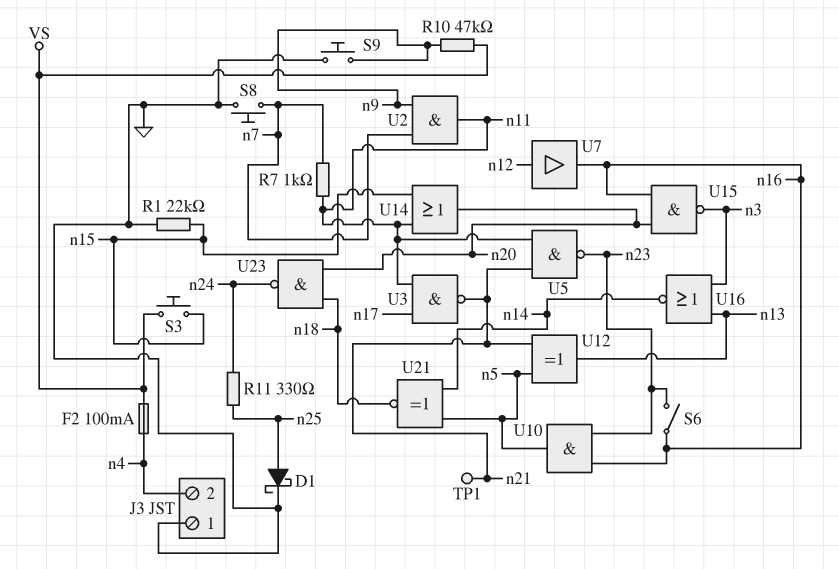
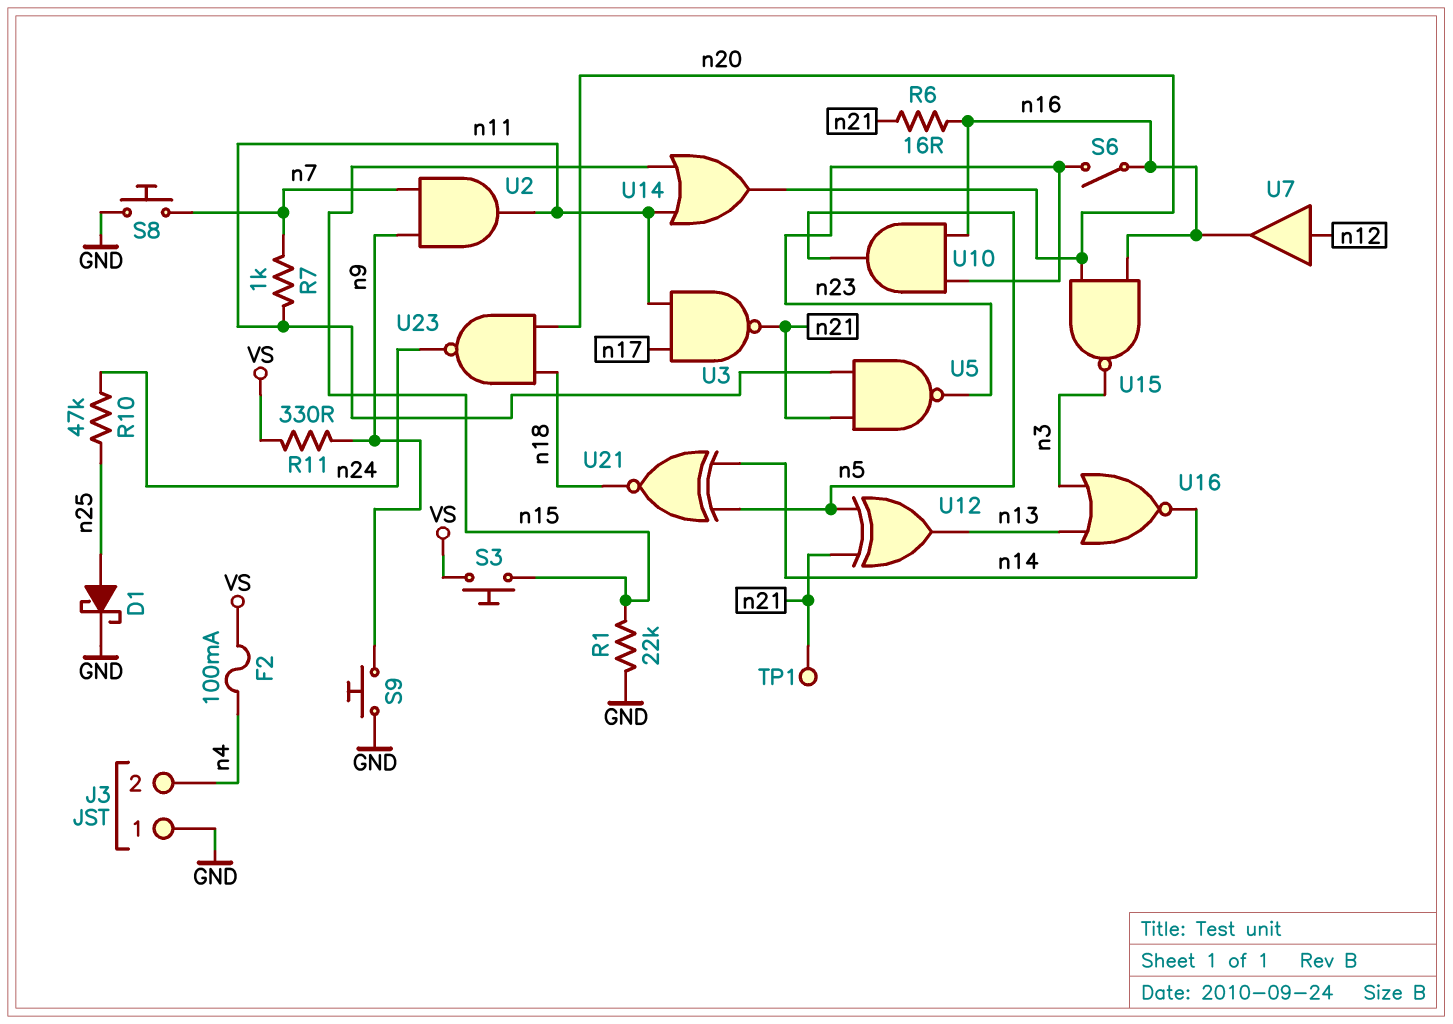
R6: none -> 16 (n16, n21)
R10: 47k (VS, n9) -> 47k (n24, n25)
R11: 330 (n24, n25) -> 330 (VS, n9)

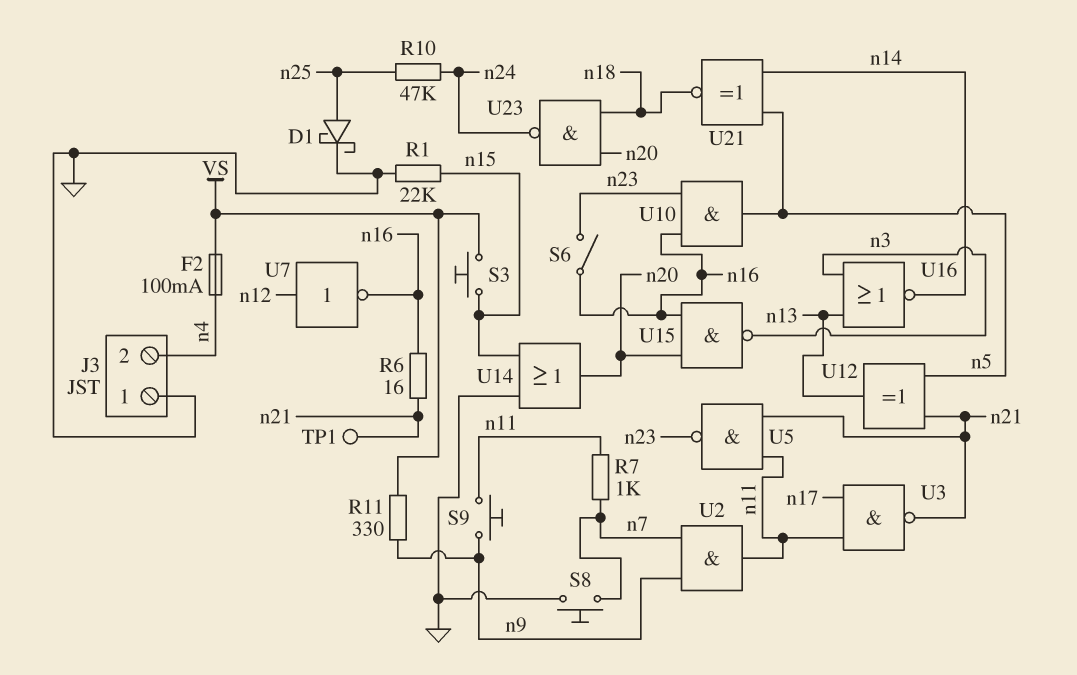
S9: button (GND, n9) -> button (n9, n11)
U7: buffer (in n12, out n16) -> NOT (in n12, out n16)
U14: OR (in n11, in n15, out n20) -> OR (in GND, in n15, out n20)

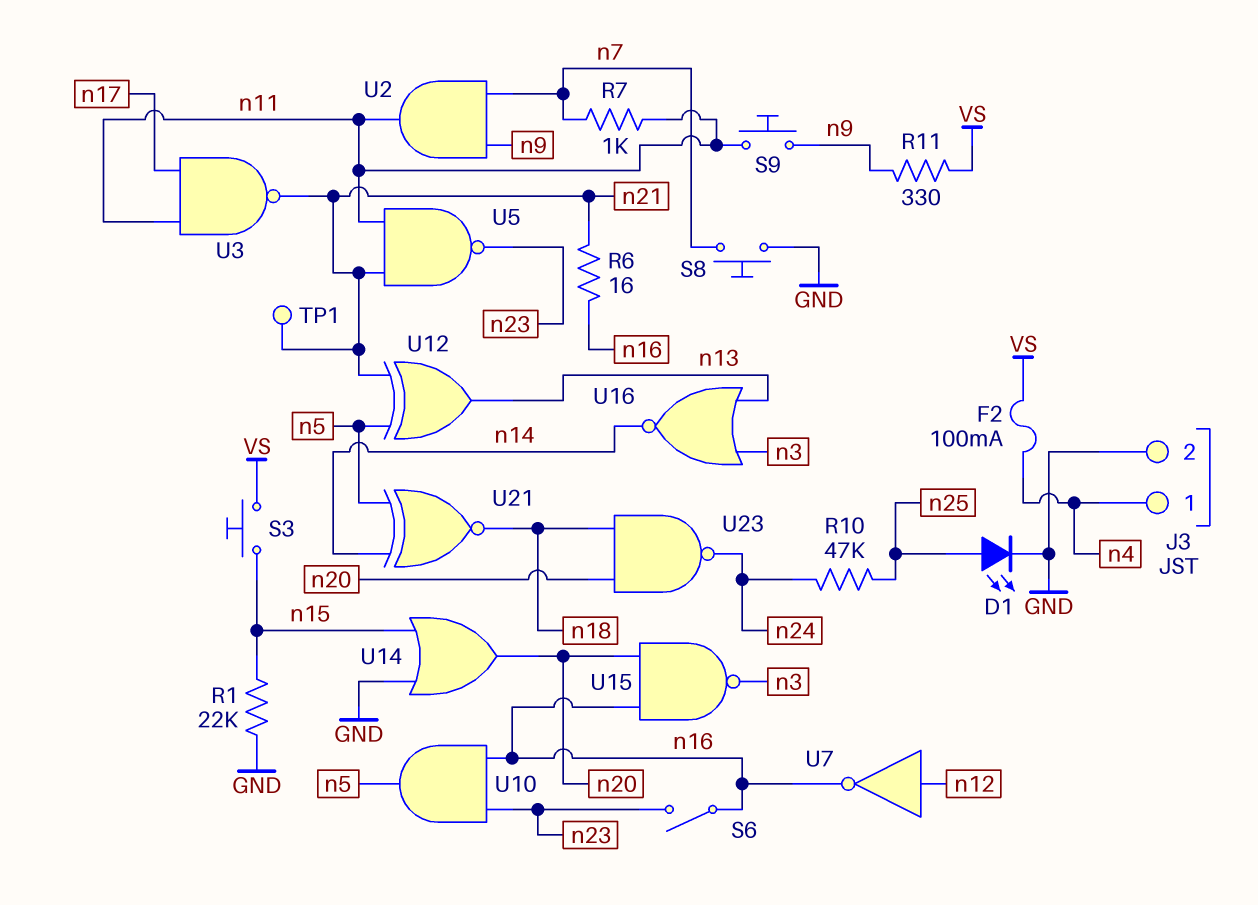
D1: schottky (A n25, K GND) -> LED (A n25, K GND)
J3 pin 1: GND -> n4
J3 pin 2: n4 -> GND

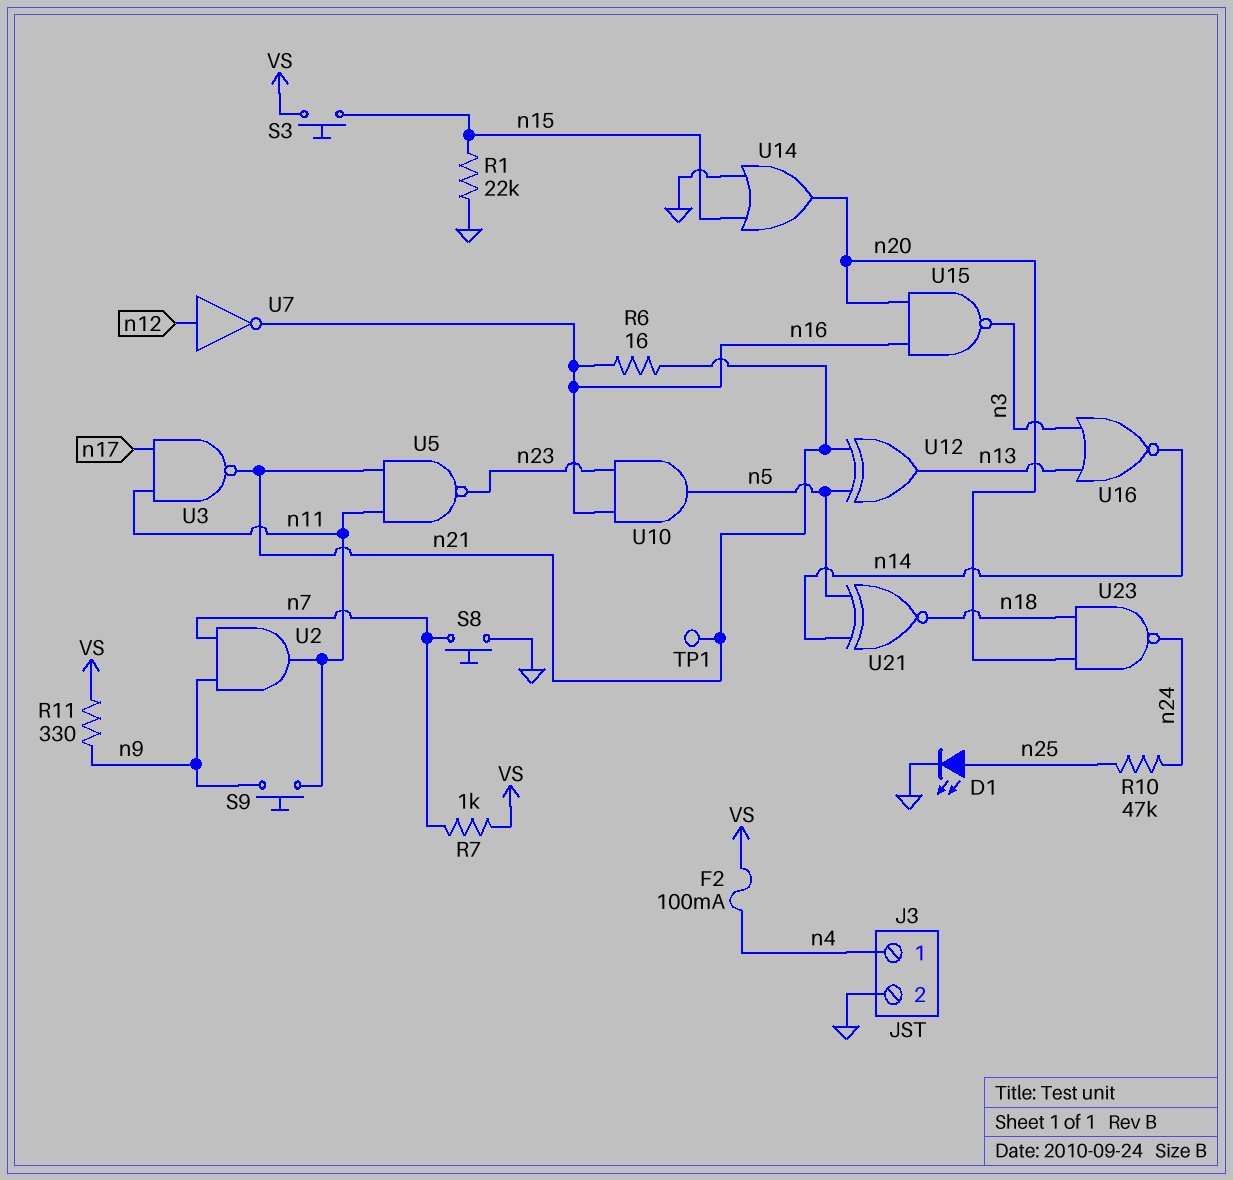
R7: 1k (n7, n11) -> 1k (VS, n7)
S6: switch (n16, n23) -> none

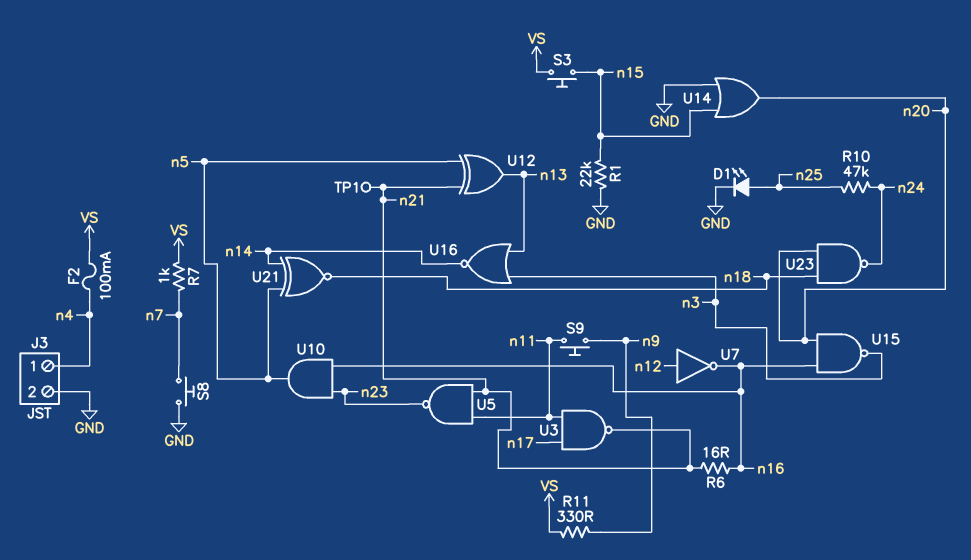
U2: AND (in n7, in n9, out n11) -> none

